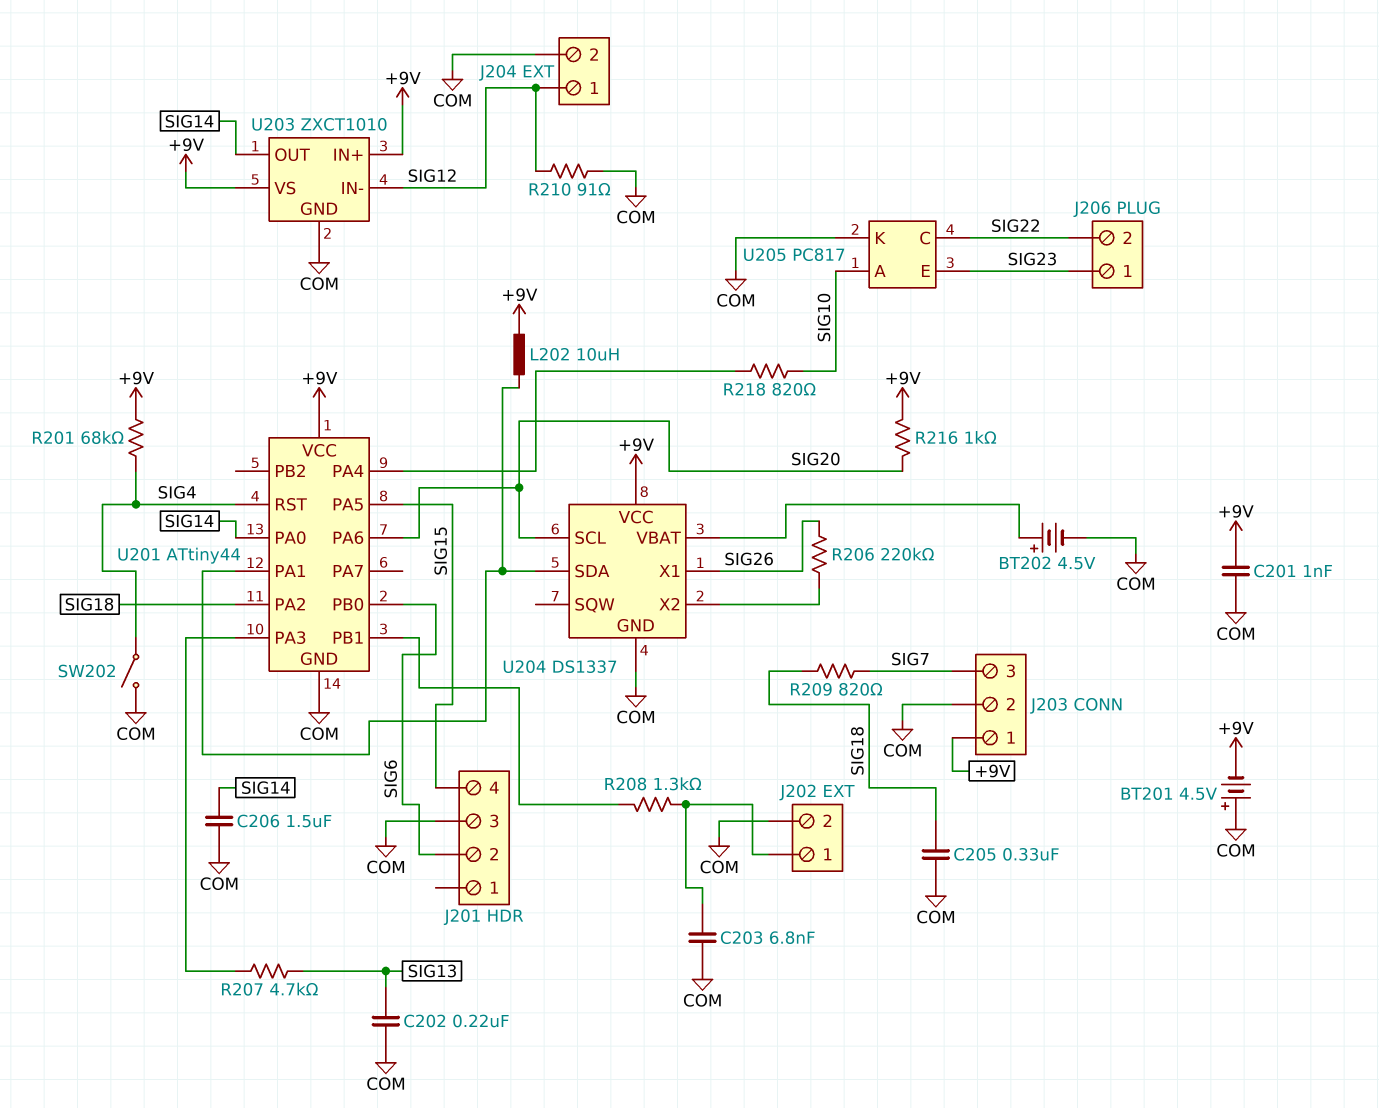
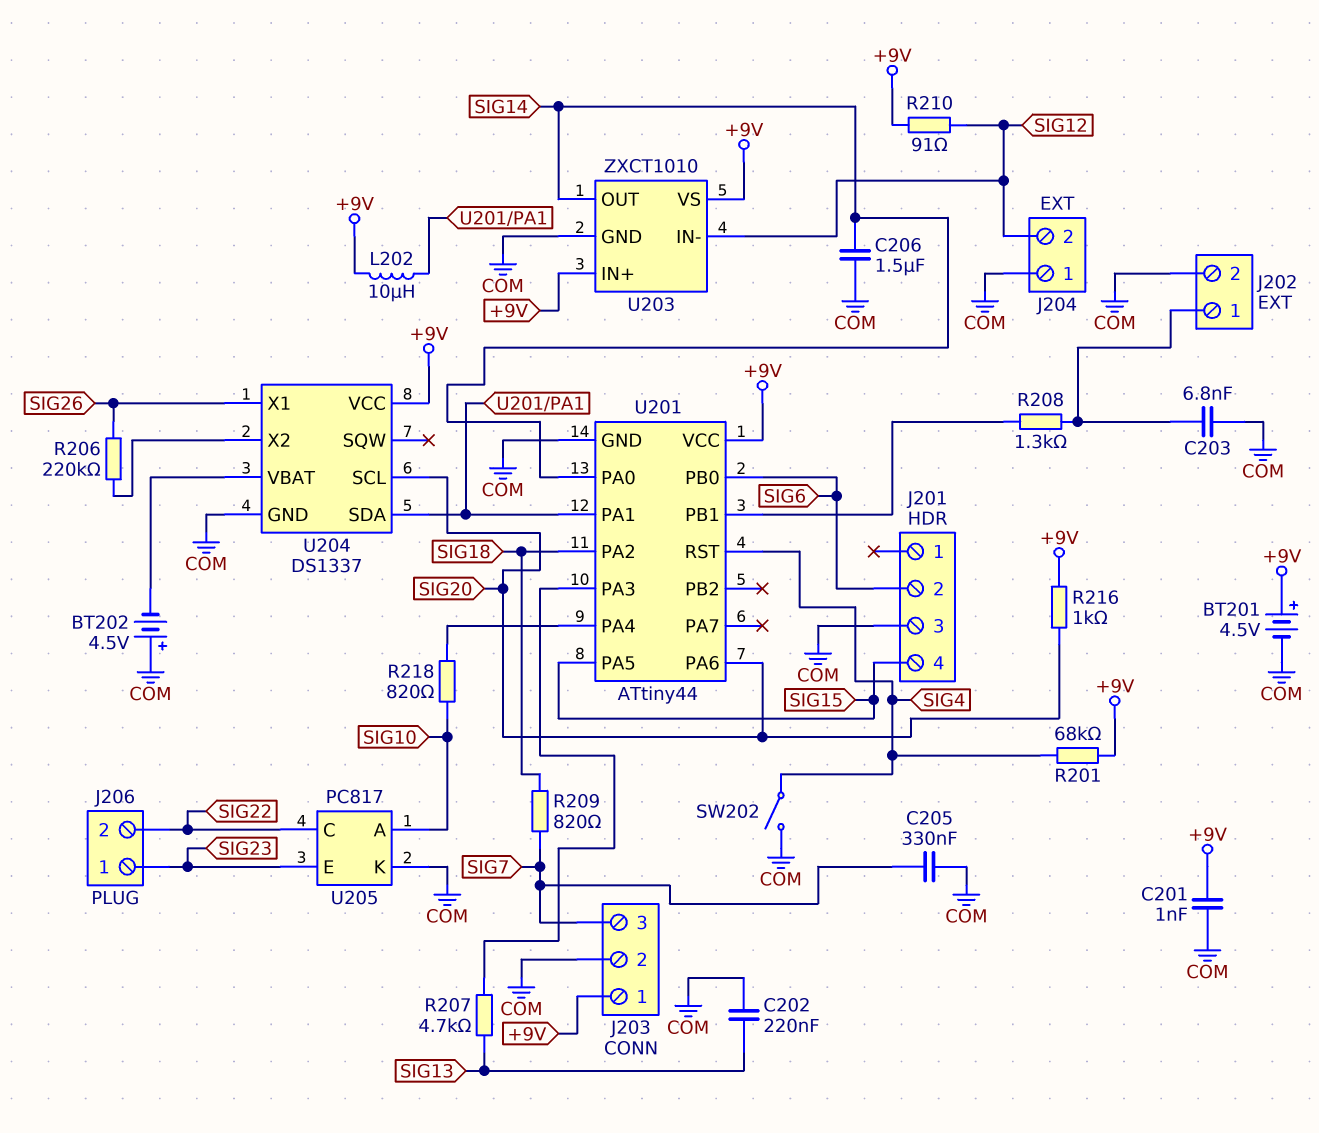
BT201: 4.5V (plus COM, minus +9V) -> 4.5V (plus +9V, minus COM)
BT202: 4.5V (plus U204/VBAT, minus COM) -> 4.5V (plus COM, minus U204/VBAT)
C205: 330nF (COM, SIG18) -> 330nF (COM, SIG7)
J204 pin 1: SIG12 -> COM
J204 pin 2: COM -> SIG12
R210: 91 (COM, SIG12) -> 91 (+9V, SIG12)

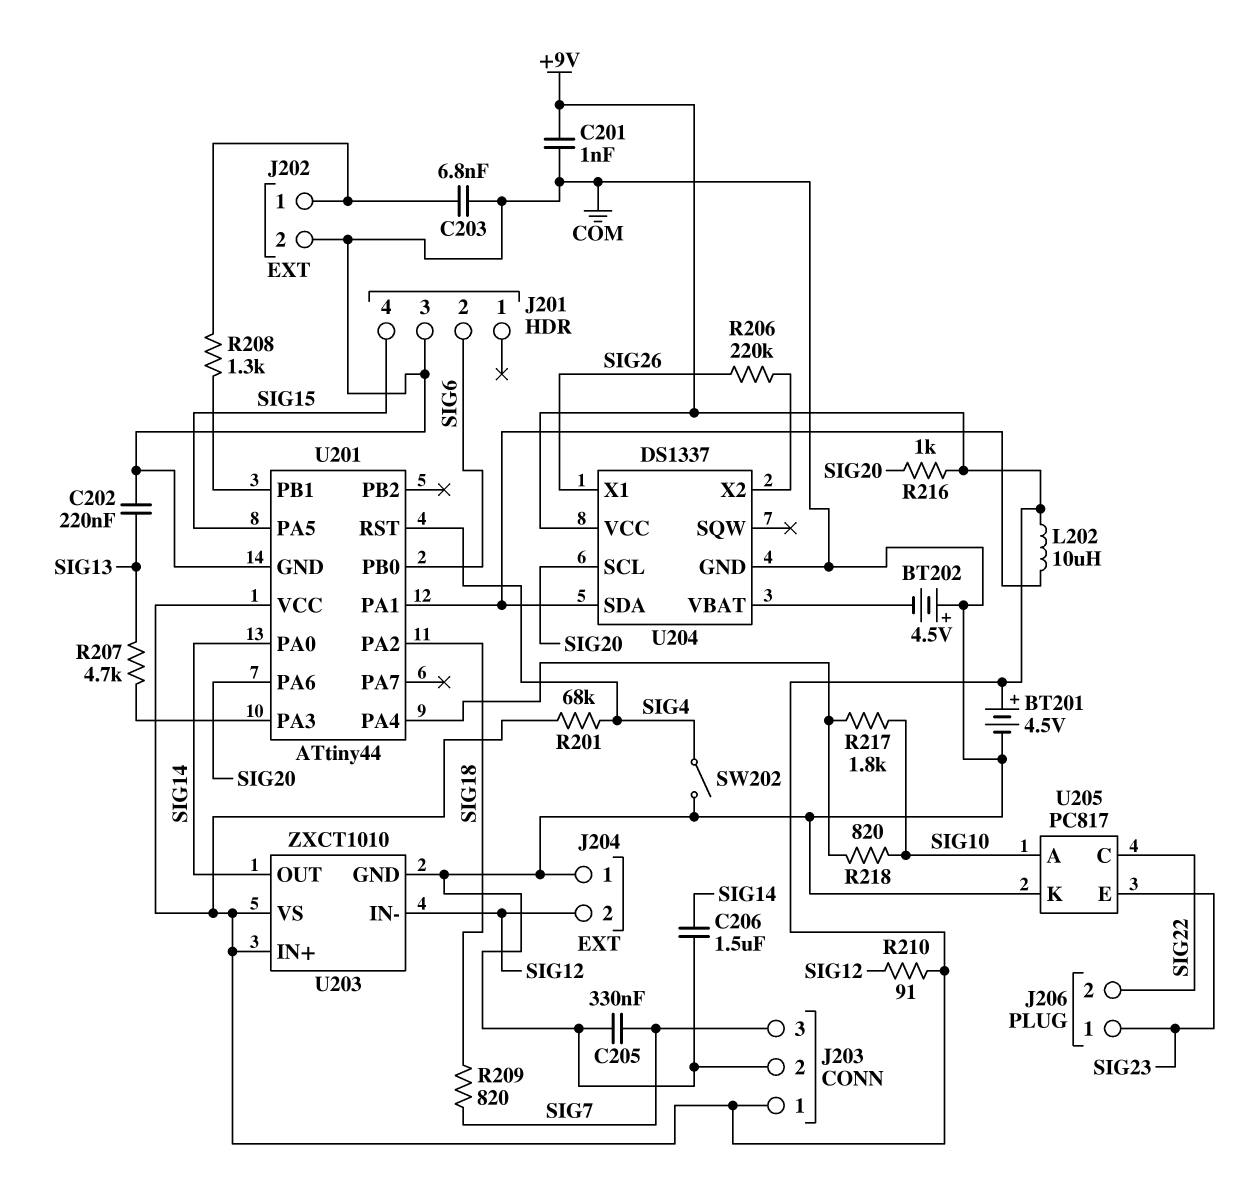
R217: none -> 1.8k (SIG10, U201/PA4)

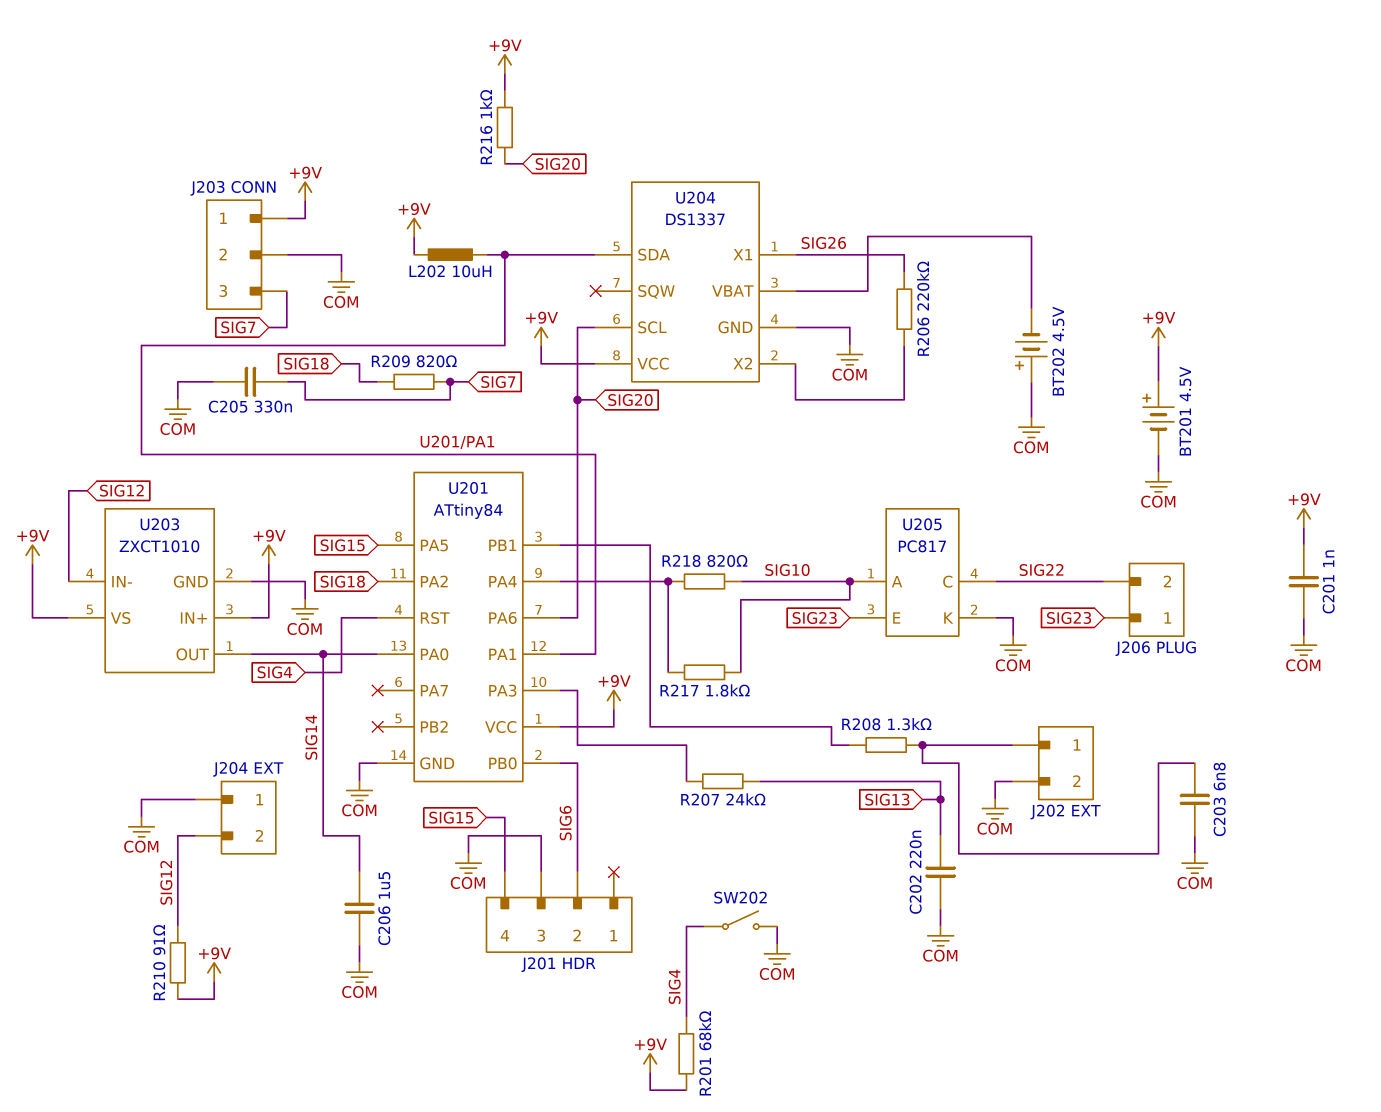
R207: 4.7k (SIG13, U201/PA3) -> 24k (SIG13, U201/PA3)
U201: ATtiny44 -> ATtiny84

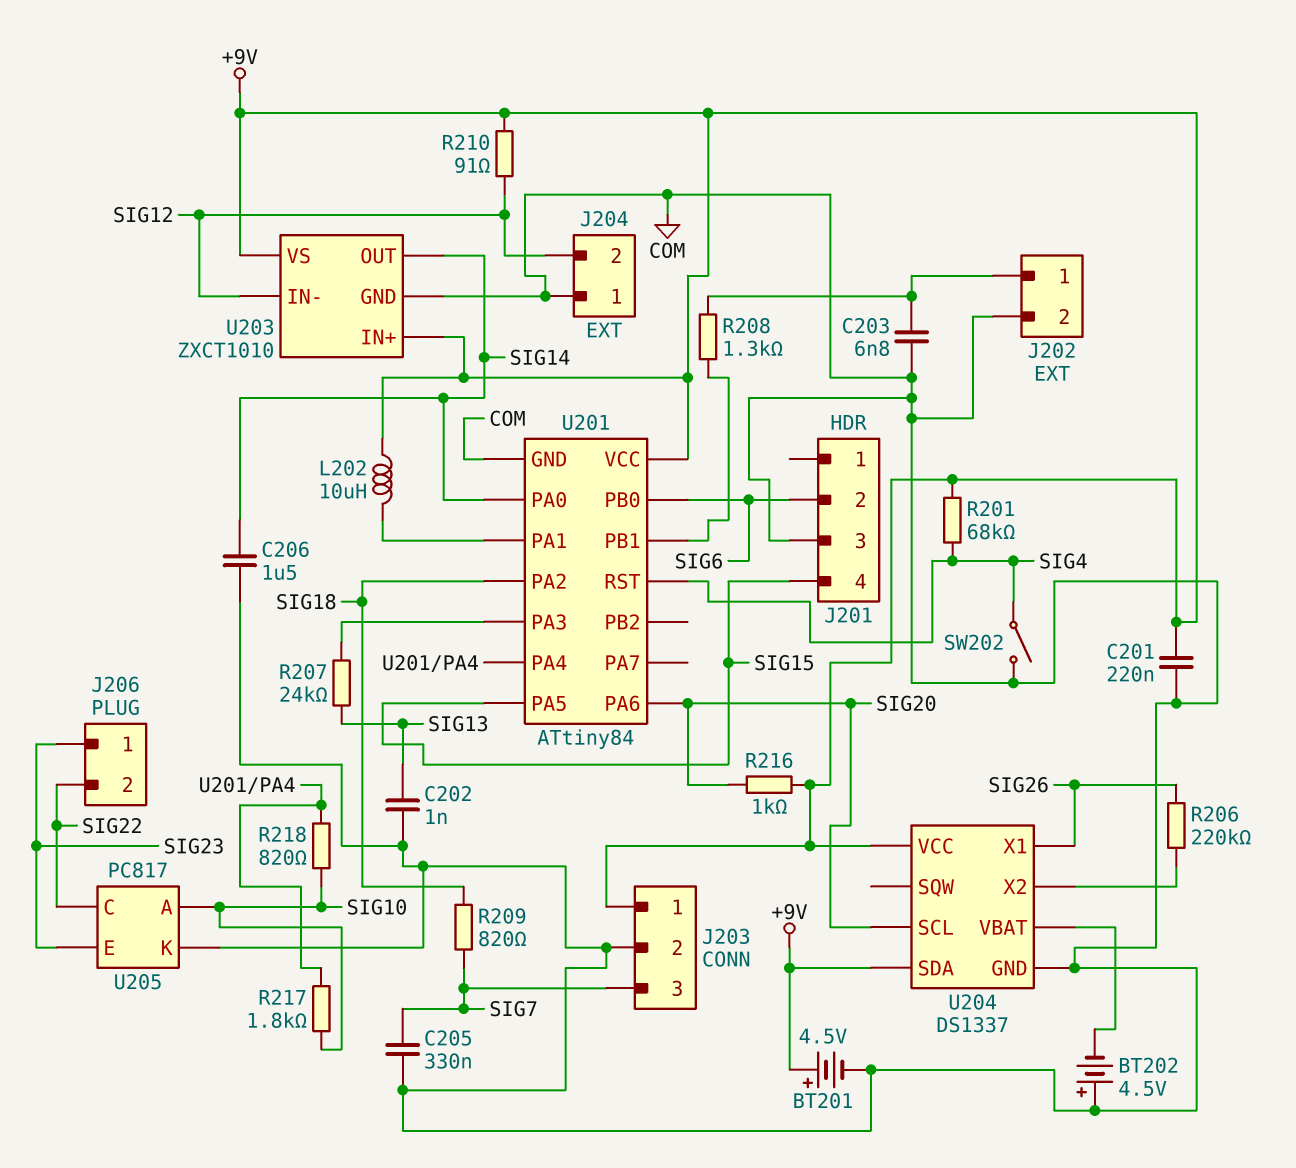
C201: 1nF (+9V, COM) -> 220nF (+9V, COM)
C202: 220nF (COM, SIG13) -> 1nF (COM, SIG13)
U204 pin SDA: U201/PA1 -> +9V

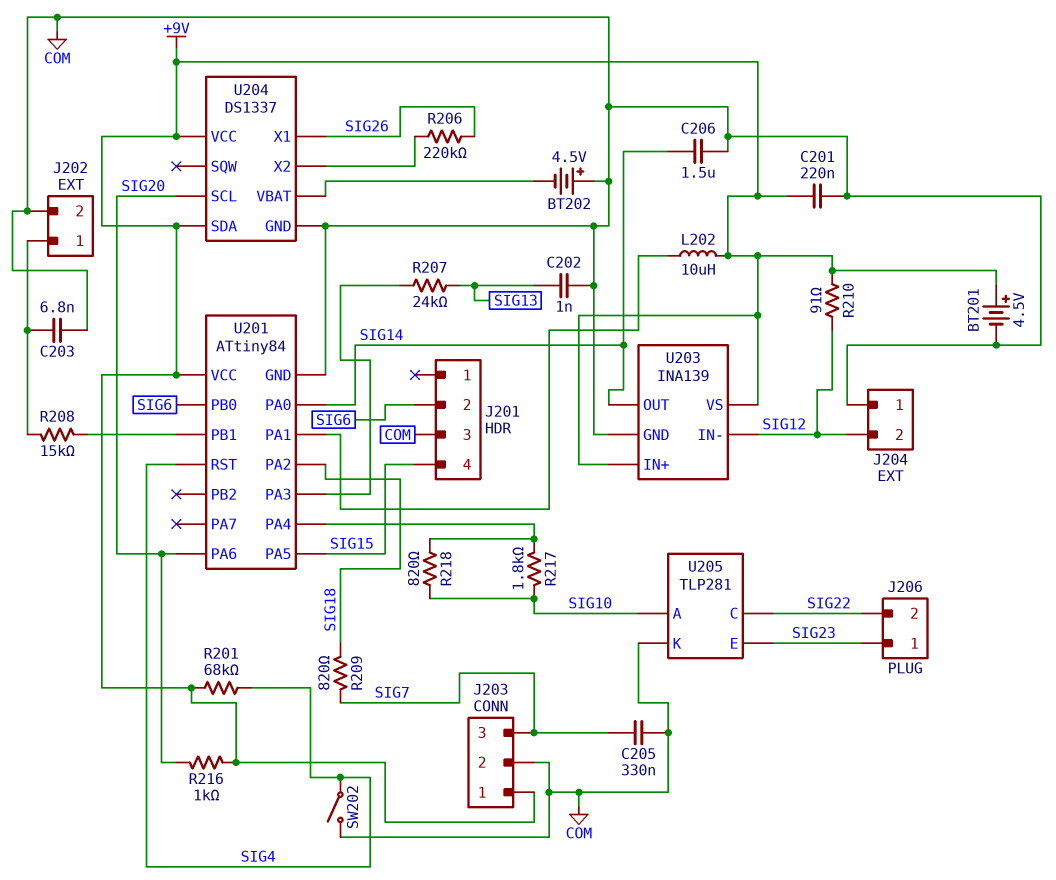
R208: 1.3k (J202/1, U201/PB1) -> 15k (J202/1, U201/PB1)
U203: ZXCT1010 -> INA139
U205: PC817 -> TLP281

